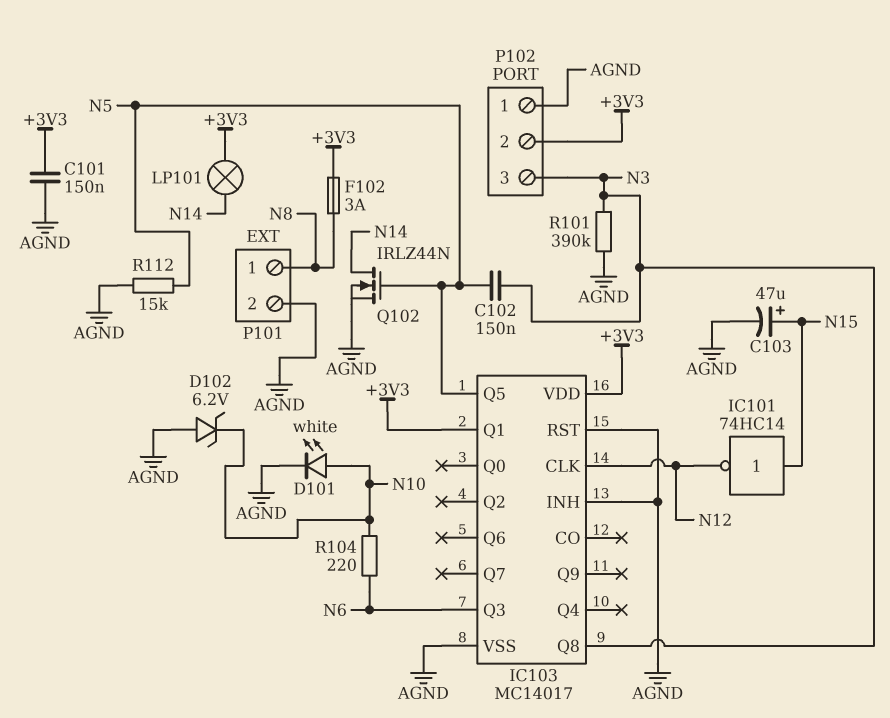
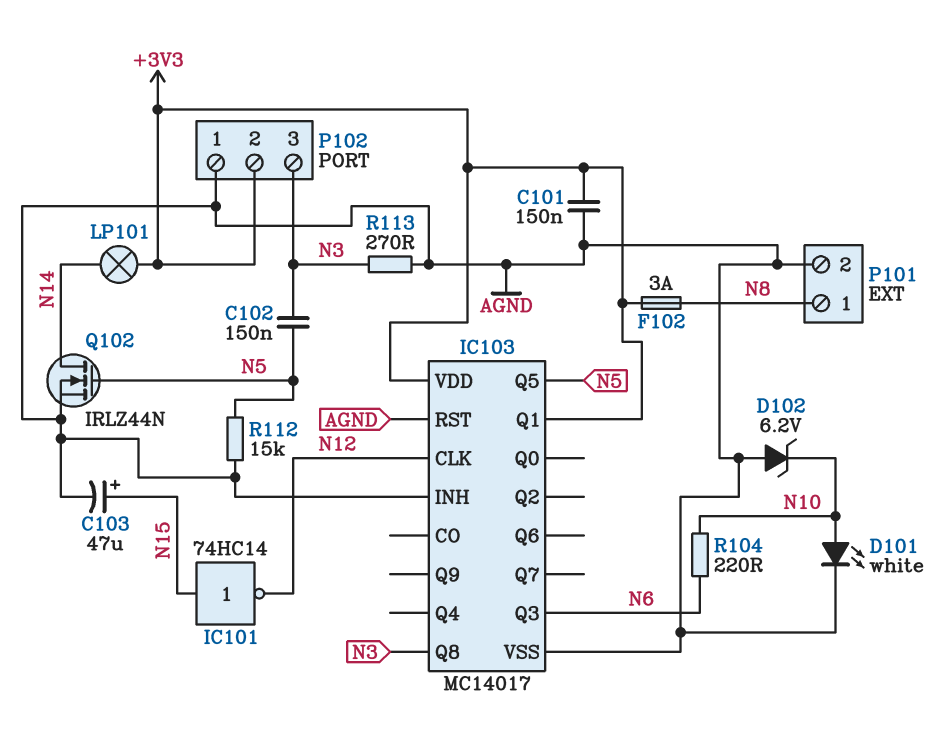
R101: 390k (AGND, N3) -> none
R113: none -> 270 (AGND, N3)

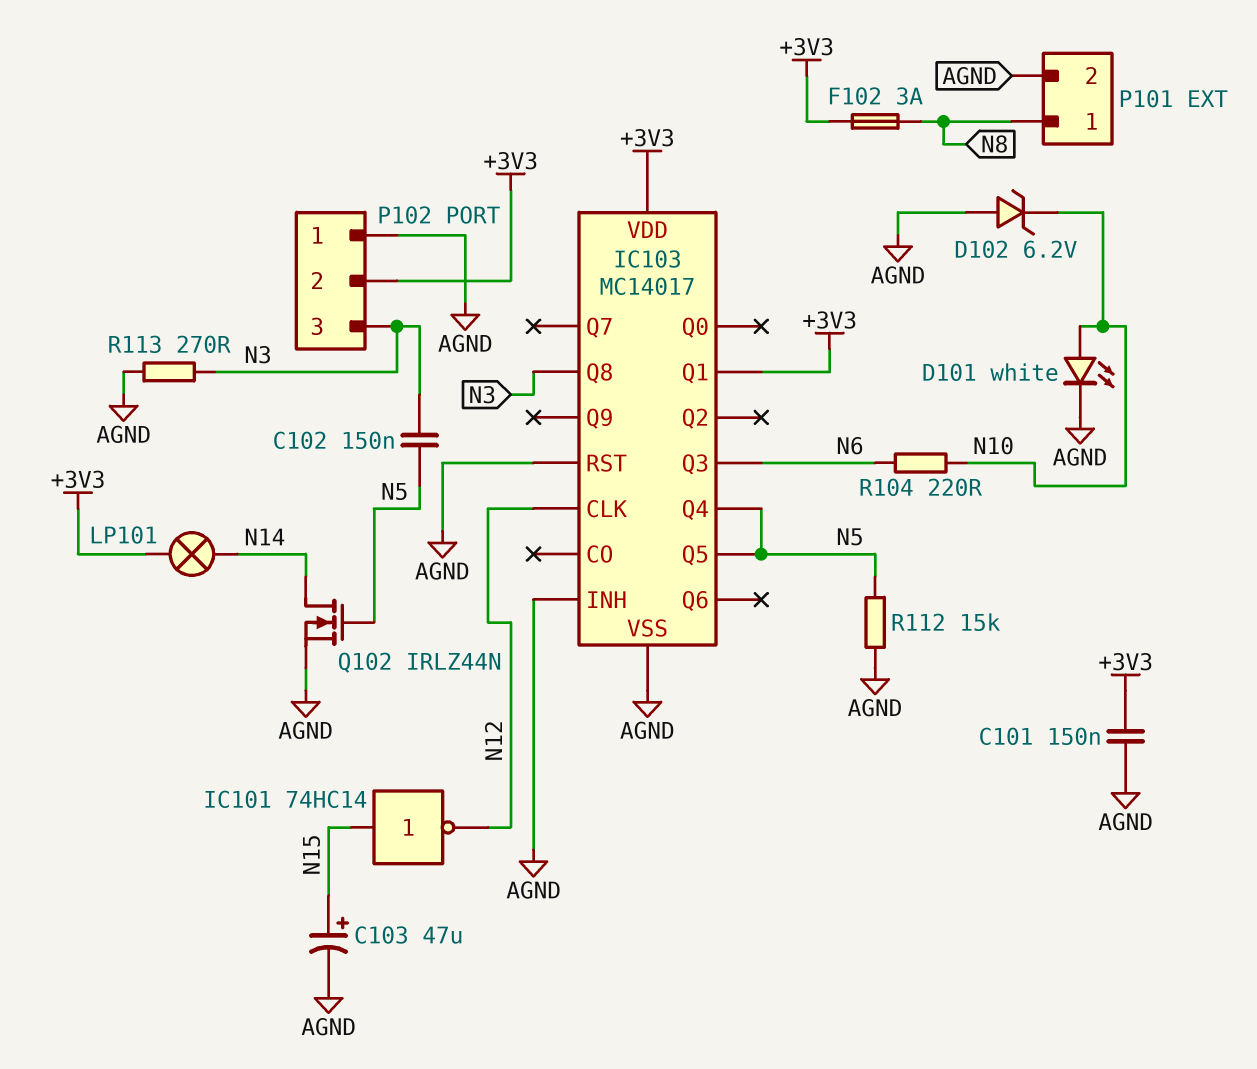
IC103 pin Q4: none -> N5

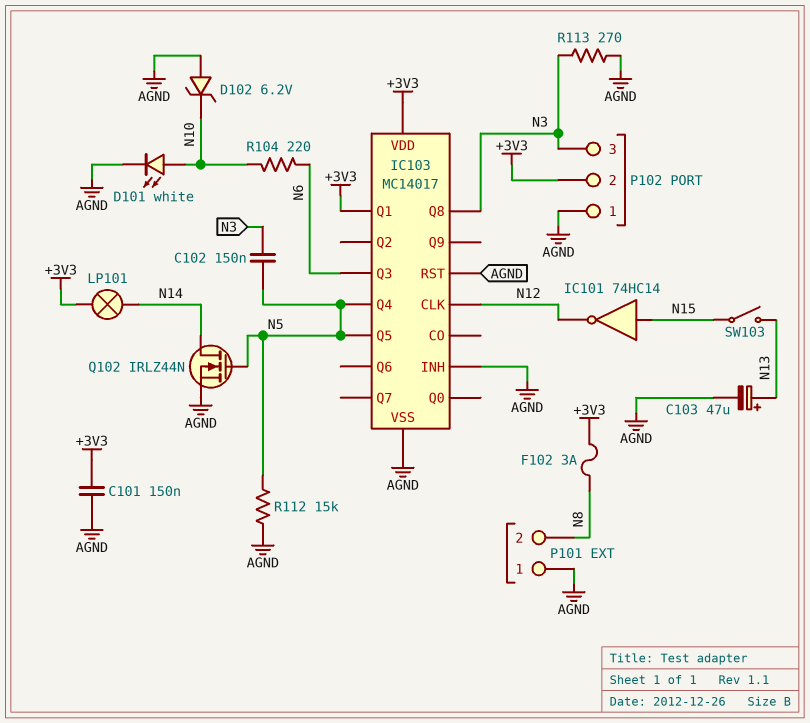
C103: 47uF (plus N15, minus AGND) -> 47uF (plus N13, minus AGND)
P101 pin 1: N8 -> AGND
P101 pin 2: AGND -> N8
SW103: none -> switch (N13, N15)

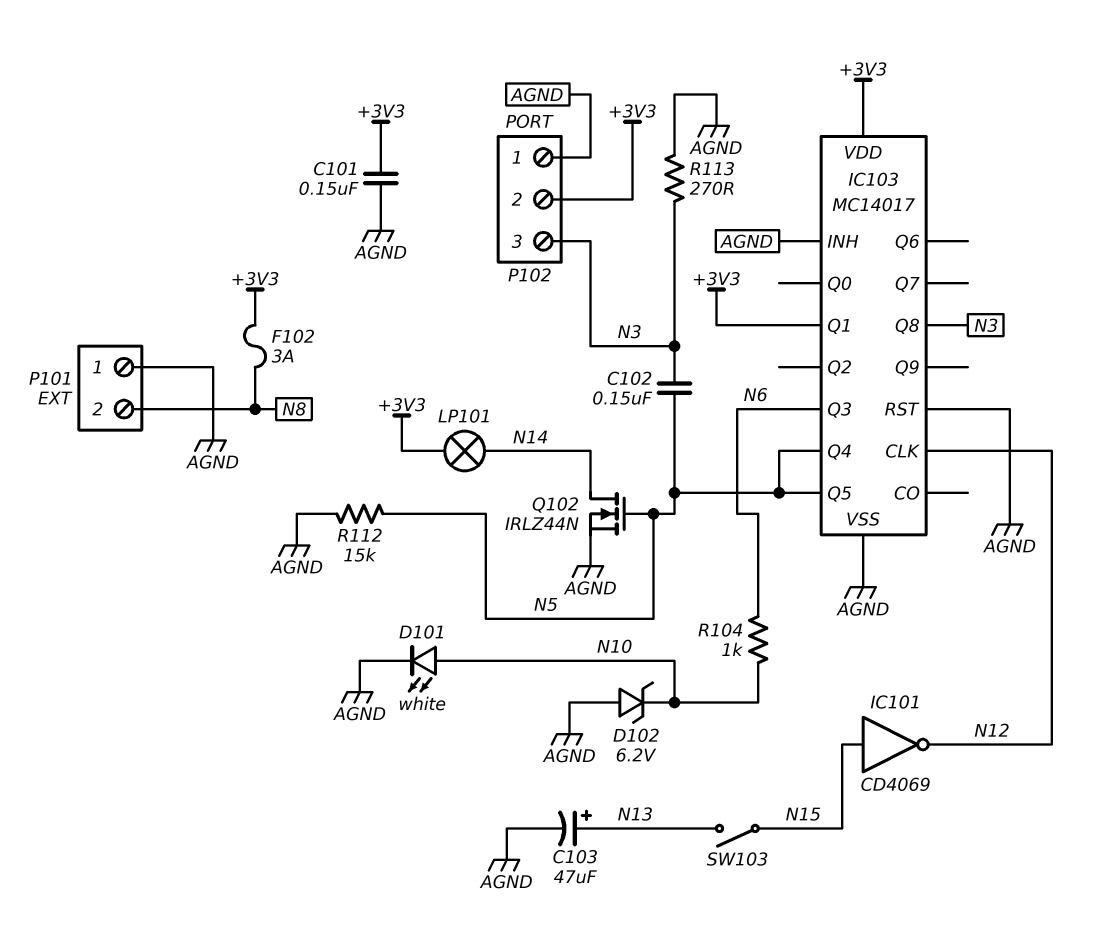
IC101: NOT 74HC14 (in N15, out N12) -> NOT CD4069 (in N15, out N12)
R104: 220 (N6, N10) -> 1k (N6, N10)

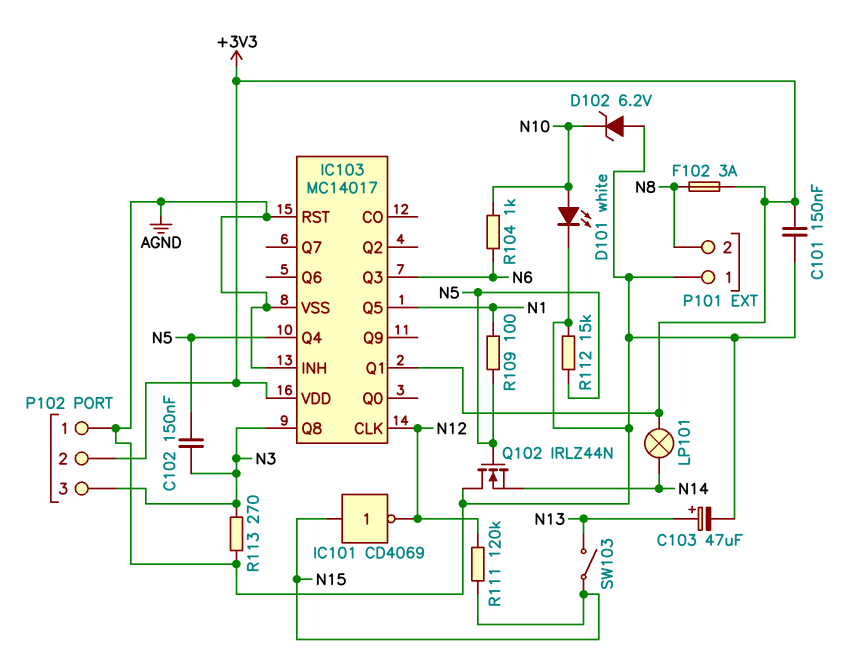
IC103 pin Q5: N5 -> N1
Q102: NMOS IRLZ44N (G N5, D N14, S AGND) -> NMOS IRLZ44N (G N5, D AGND, S N14)
R109: none -> 100 (N1, N5)
R111: none -> 120k (N12, N15)

